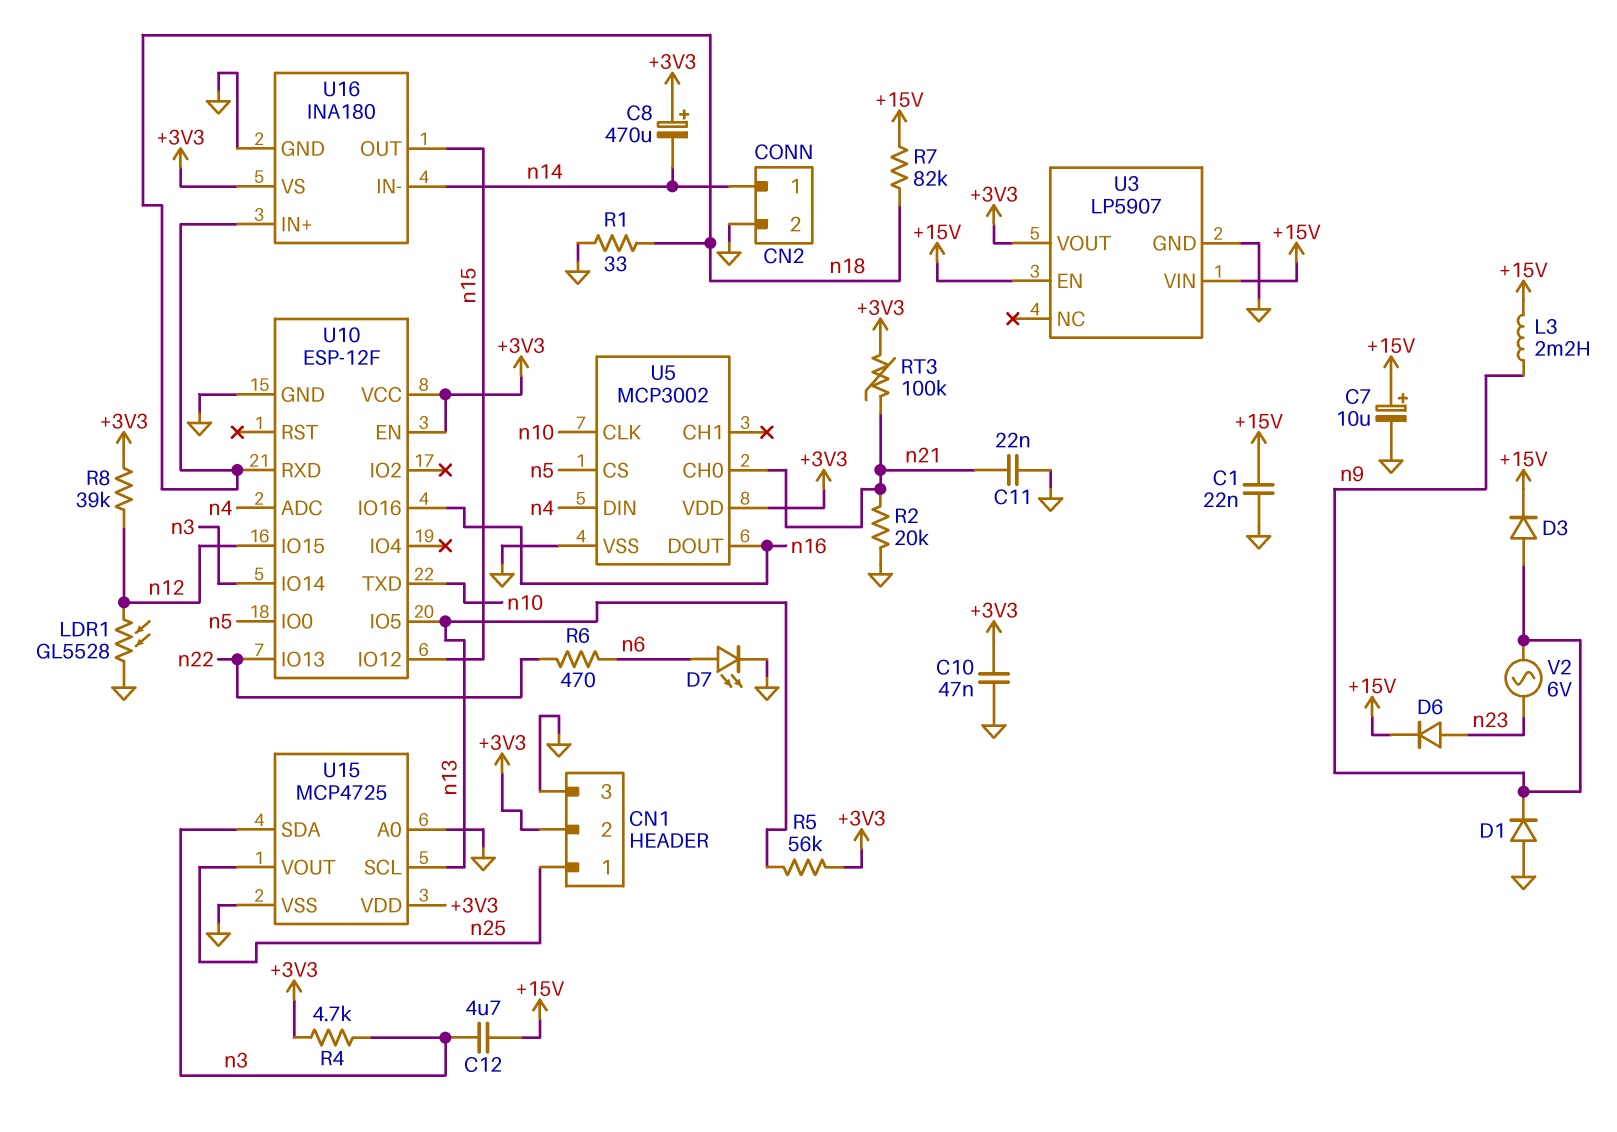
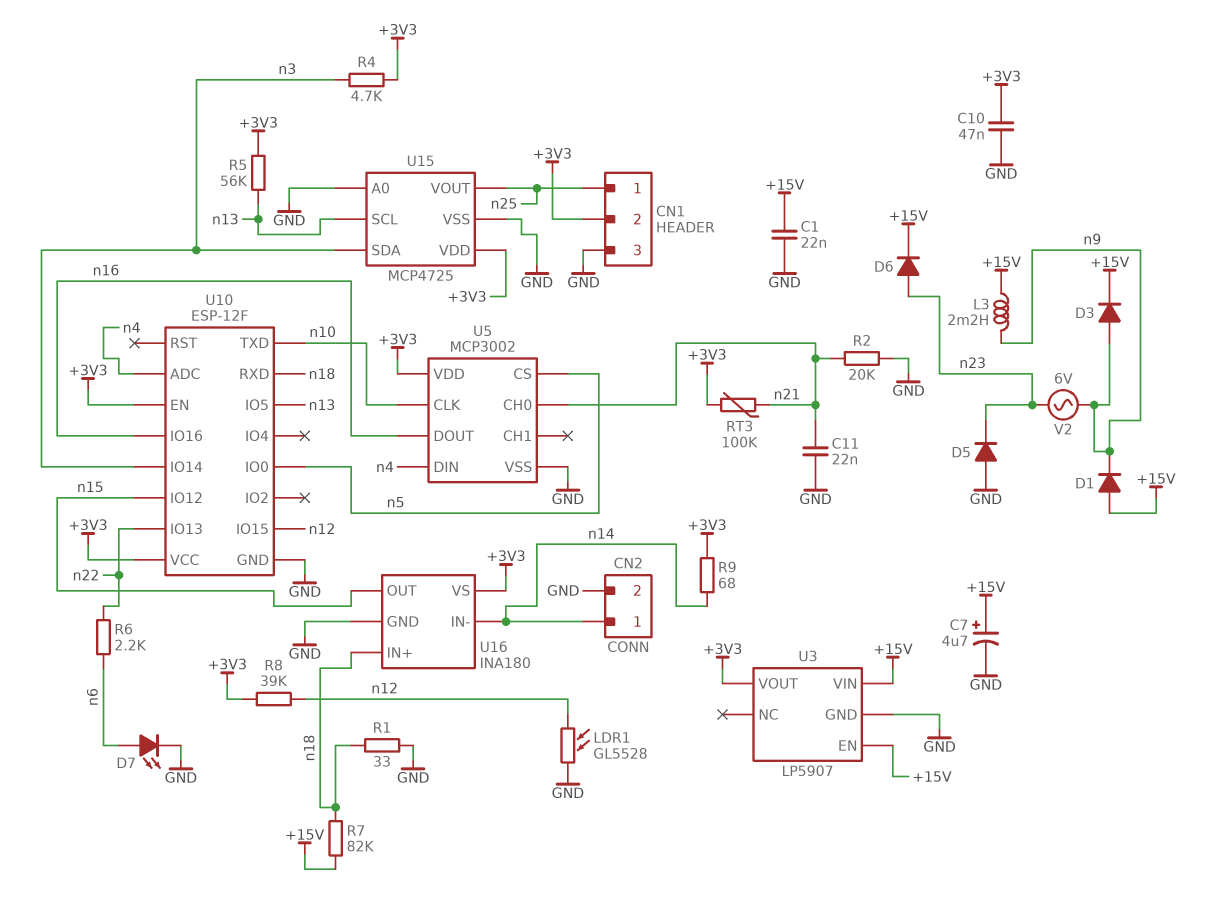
C7: 10uF (plus +15V, minus GND) -> 4.7uF (plus +15V, minus GND)
C8: 470uF (plus +3V3, minus n14) -> none
C12: 4.7uF (+15V, n3) -> none
D1: diode (A GND, K n9) -> diode (A +15V, K n9)
D5: none -> diode (A GND, K n23)
R6: 470 (n6, n22) -> 2.2k (n6, n22)
R9: none -> 68 (+3V3, n14)

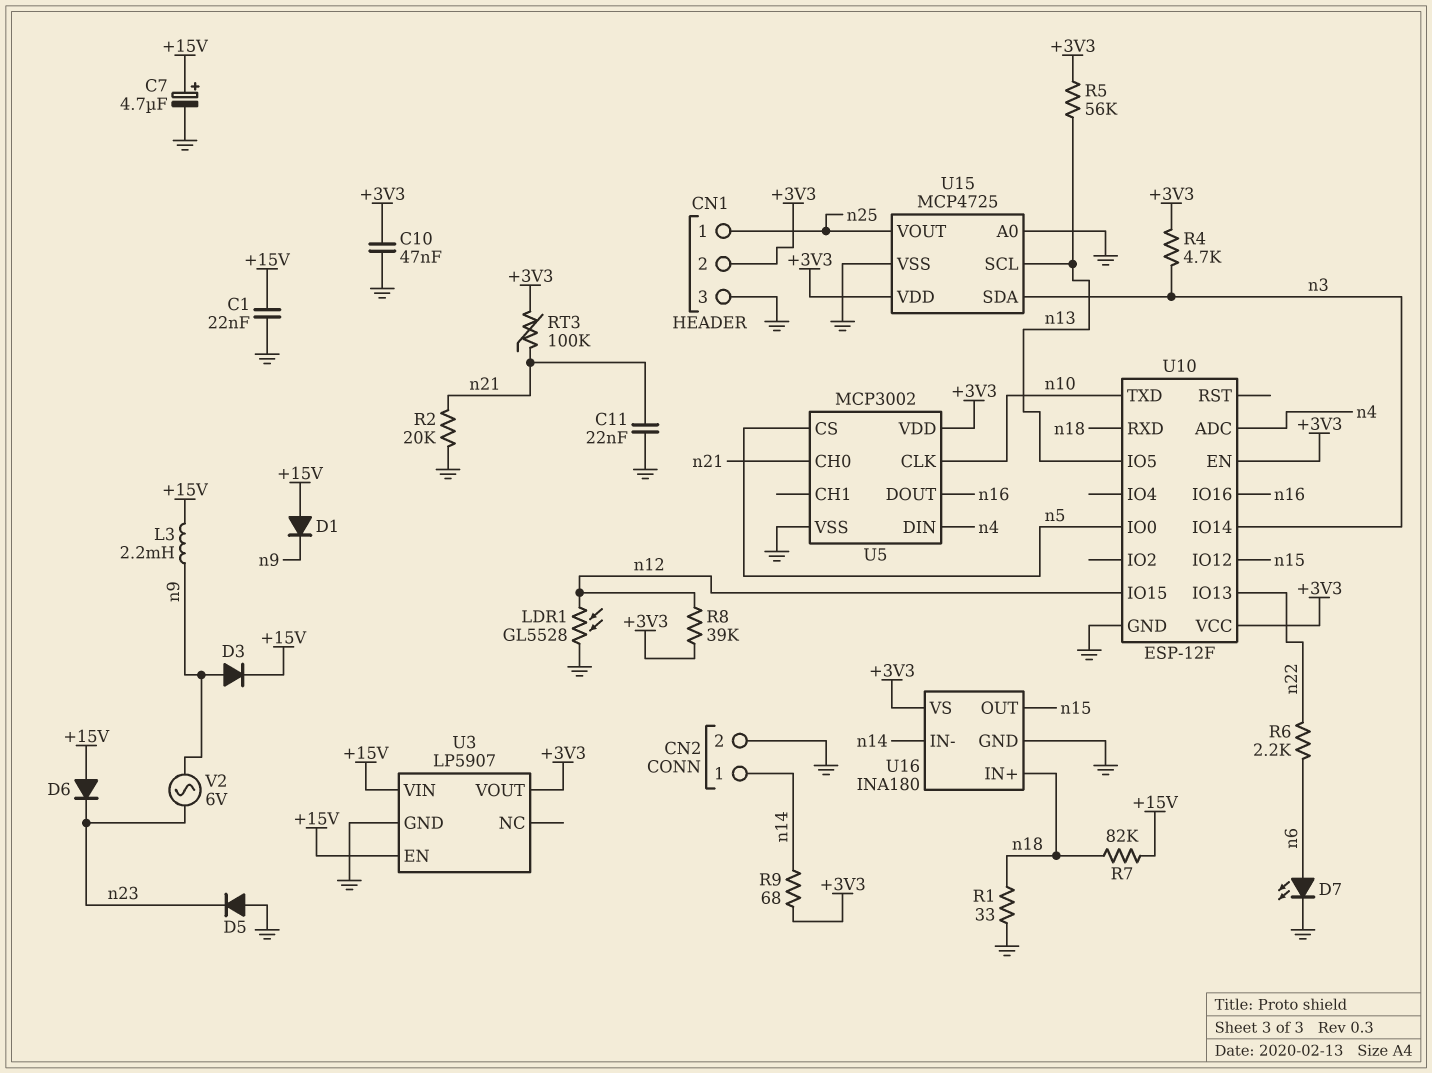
D6: diode (A n23, K +15V) -> diode (A +15V, K n23)

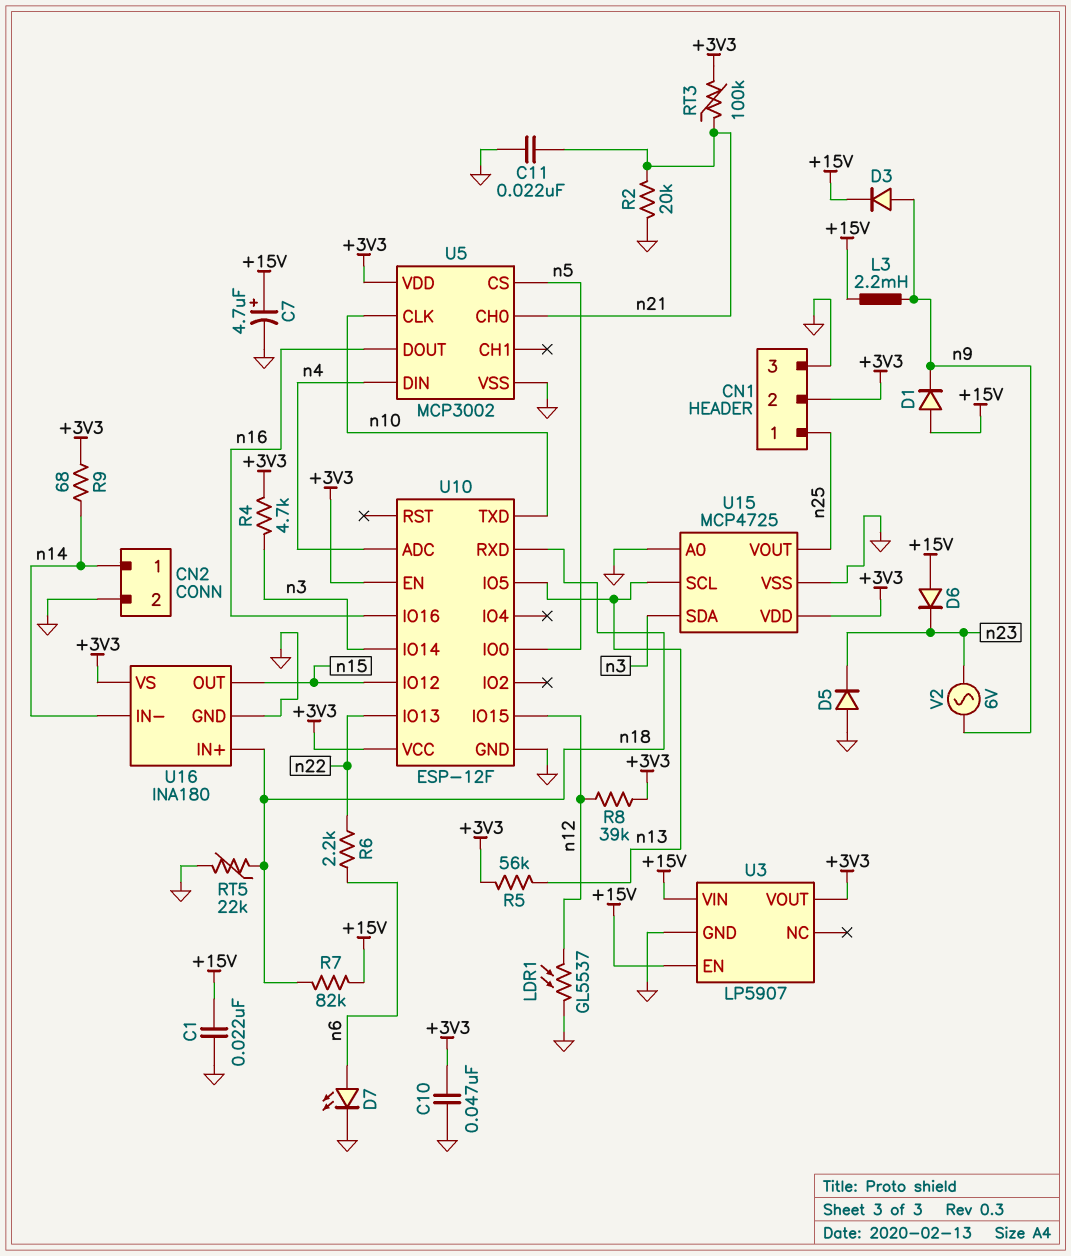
LDR1: GL5528 (GND, n12) -> GL5537 (GND, n12)
R1: 33 (GND, n18) -> none
RT5: none -> 22k (GND, n18)

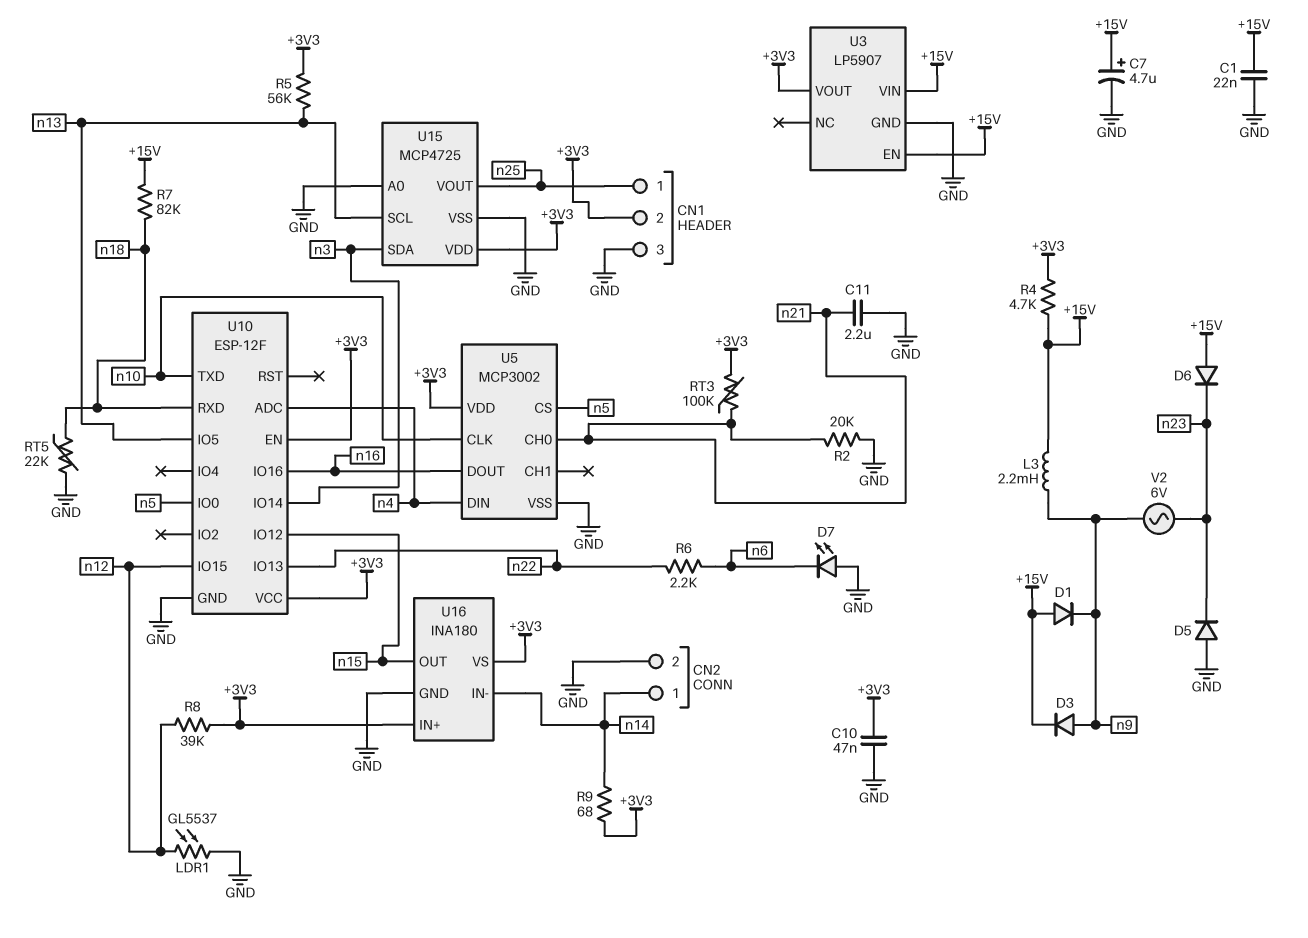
C11: 22nF (GND, n21) -> 2.2uF (GND, n21)
D7: LED (A n6, K GND) -> LED (A GND, K n6)
R4: 4.7k (+3V3, n3) -> 4.7k (+3V3, +15V)
U16 pin IN+: n18 -> +3V3

